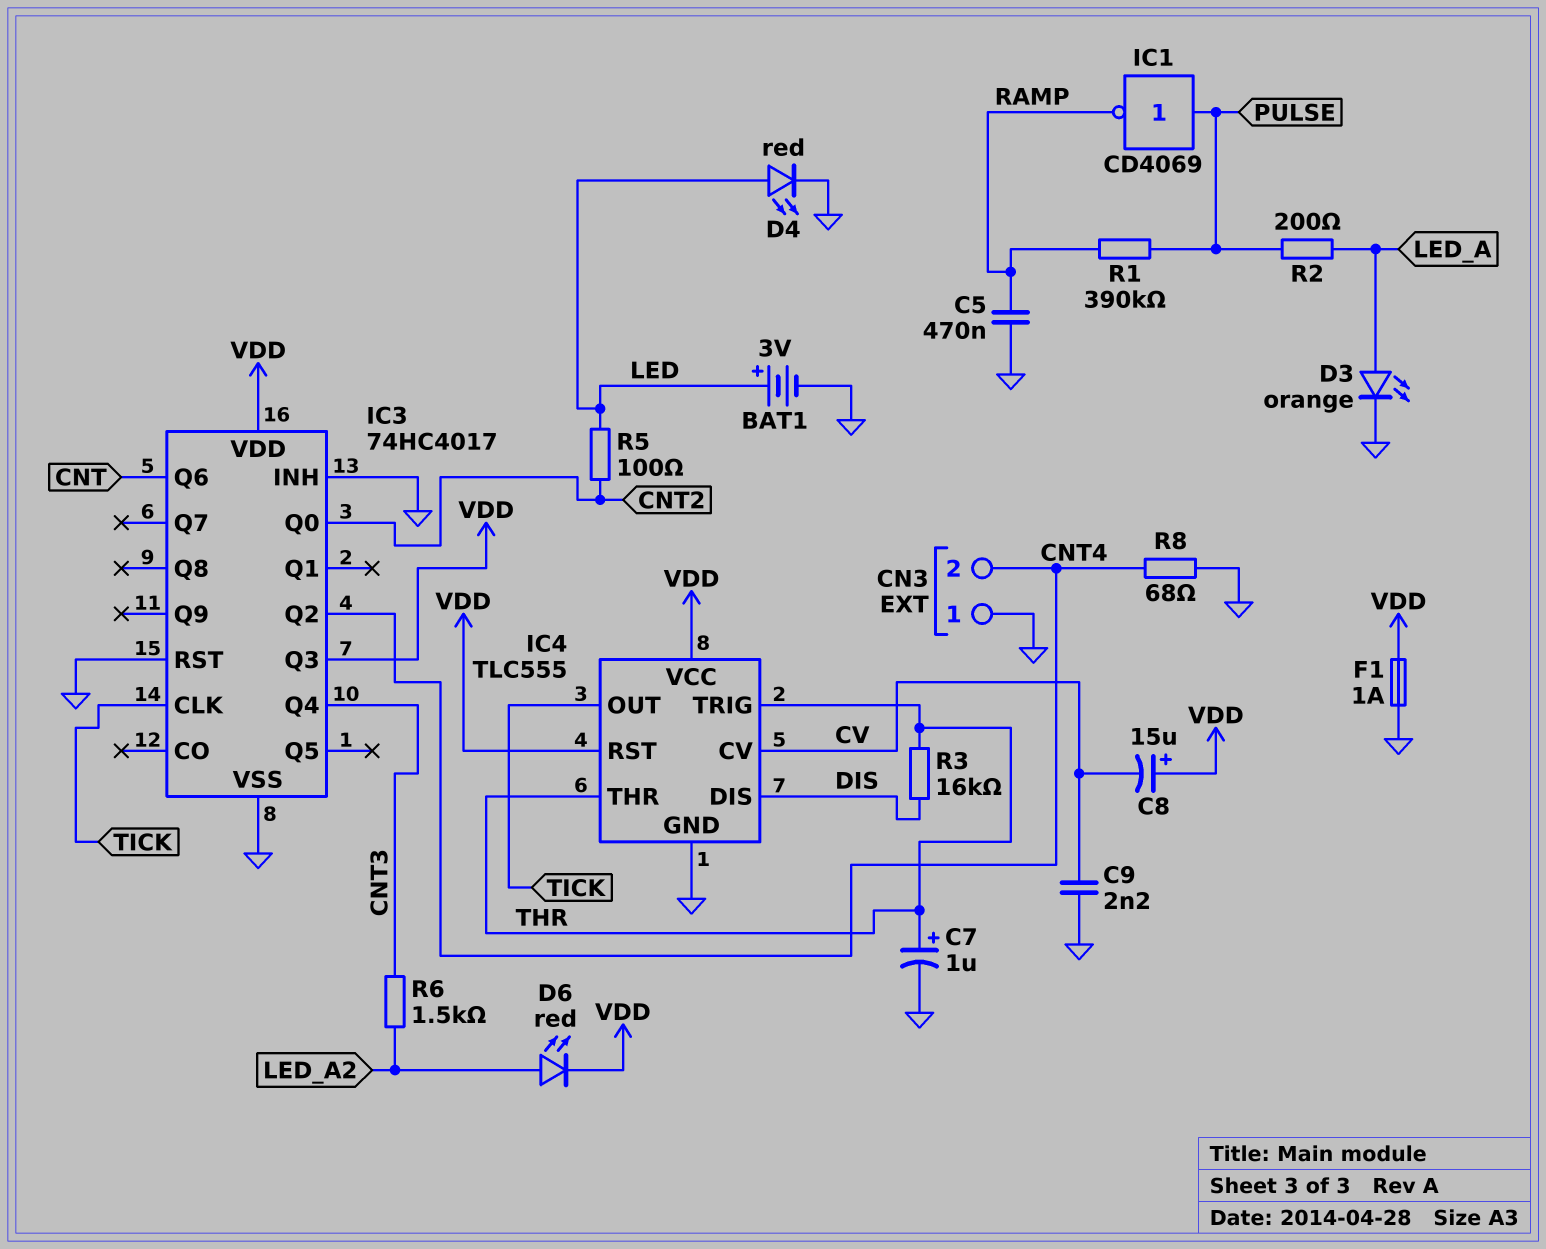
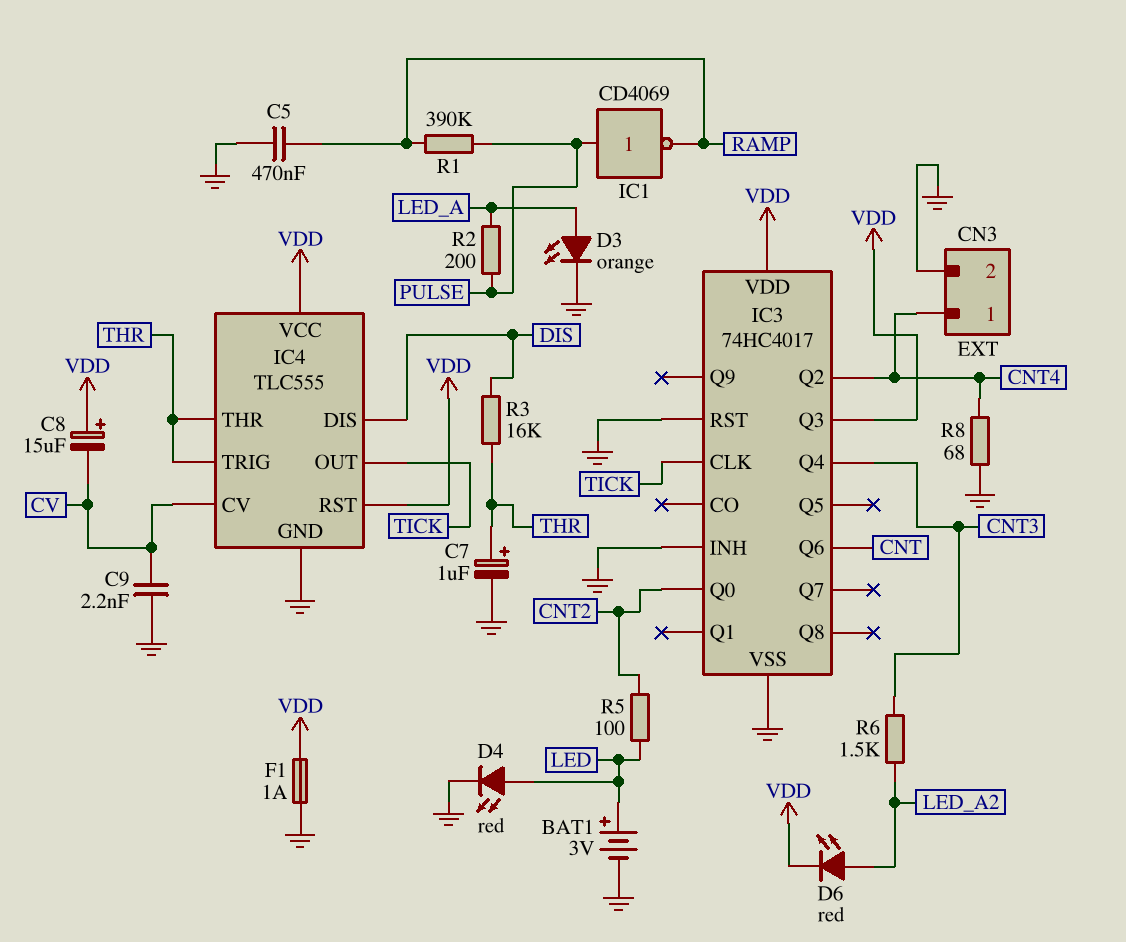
CN3 pin 1: GND -> CNT4
CN3 pin 2: CNT4 -> GND

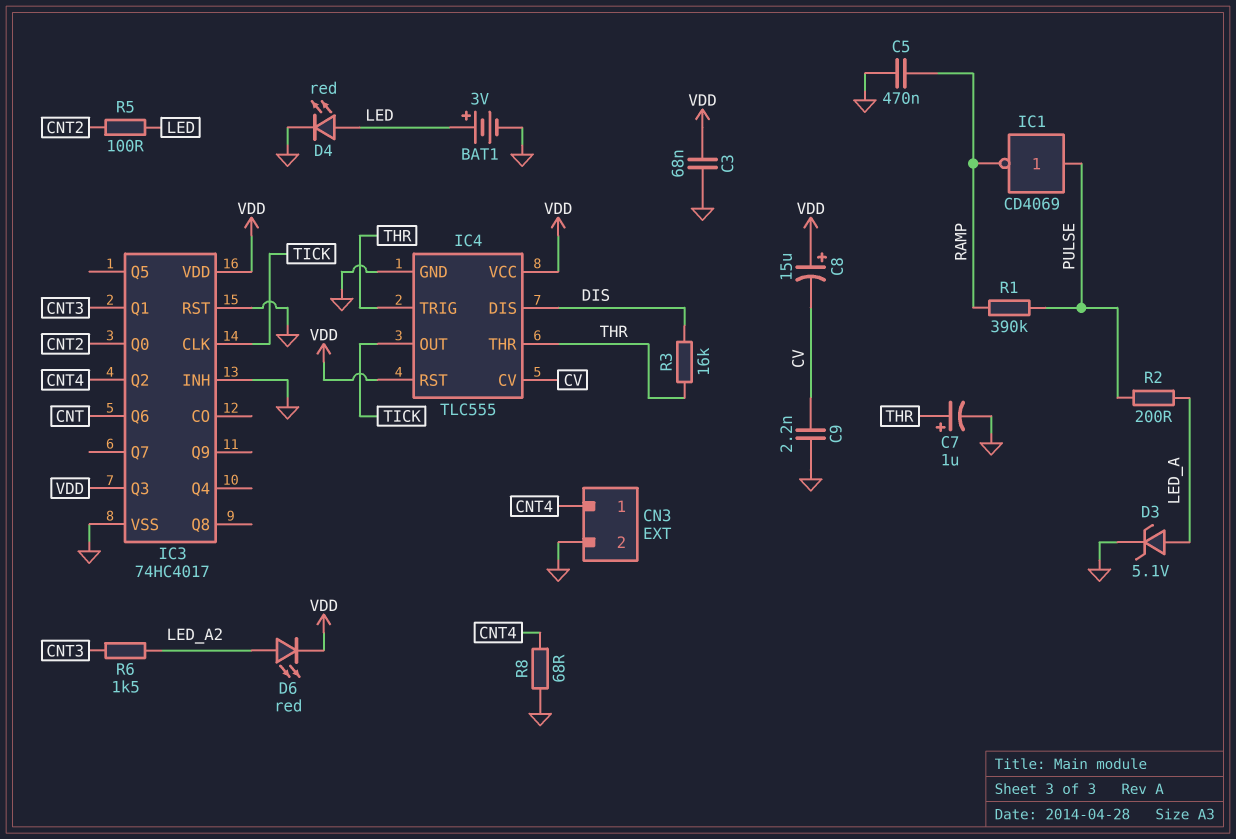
C3: none -> 68nF (GND, VDD)
D3: LED orange (A LED_A, K GND) -> zener 5.1V (A LED_A, K GND)
F1: 1A (GND, VDD) -> none
IC3 pin Q1: none -> CNT3
IC3 pin Q4: CNT3 -> none

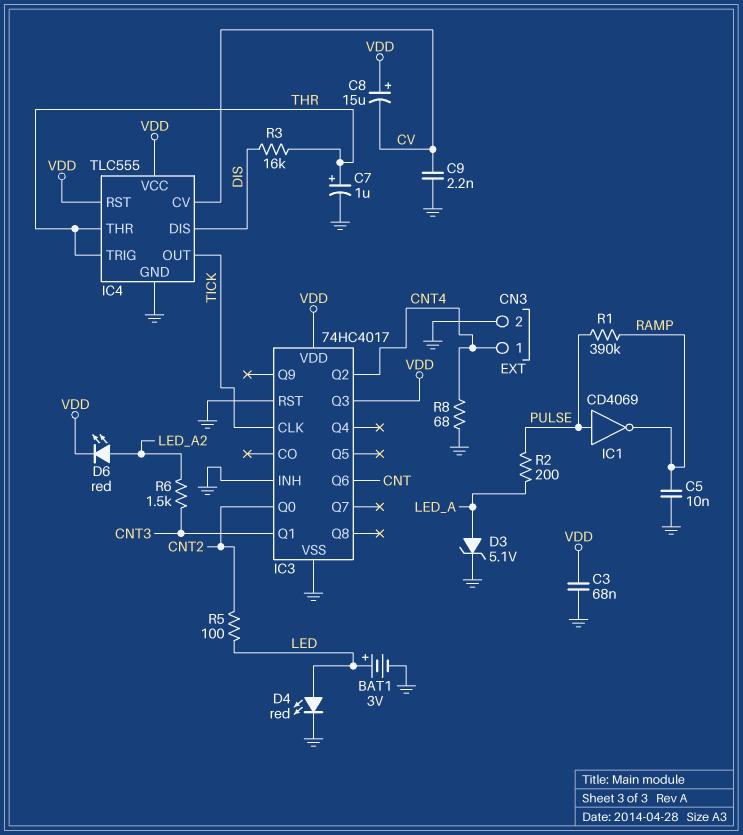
C5: 470nF (GND, RAMP) -> 10nF (GND, RAMP)

